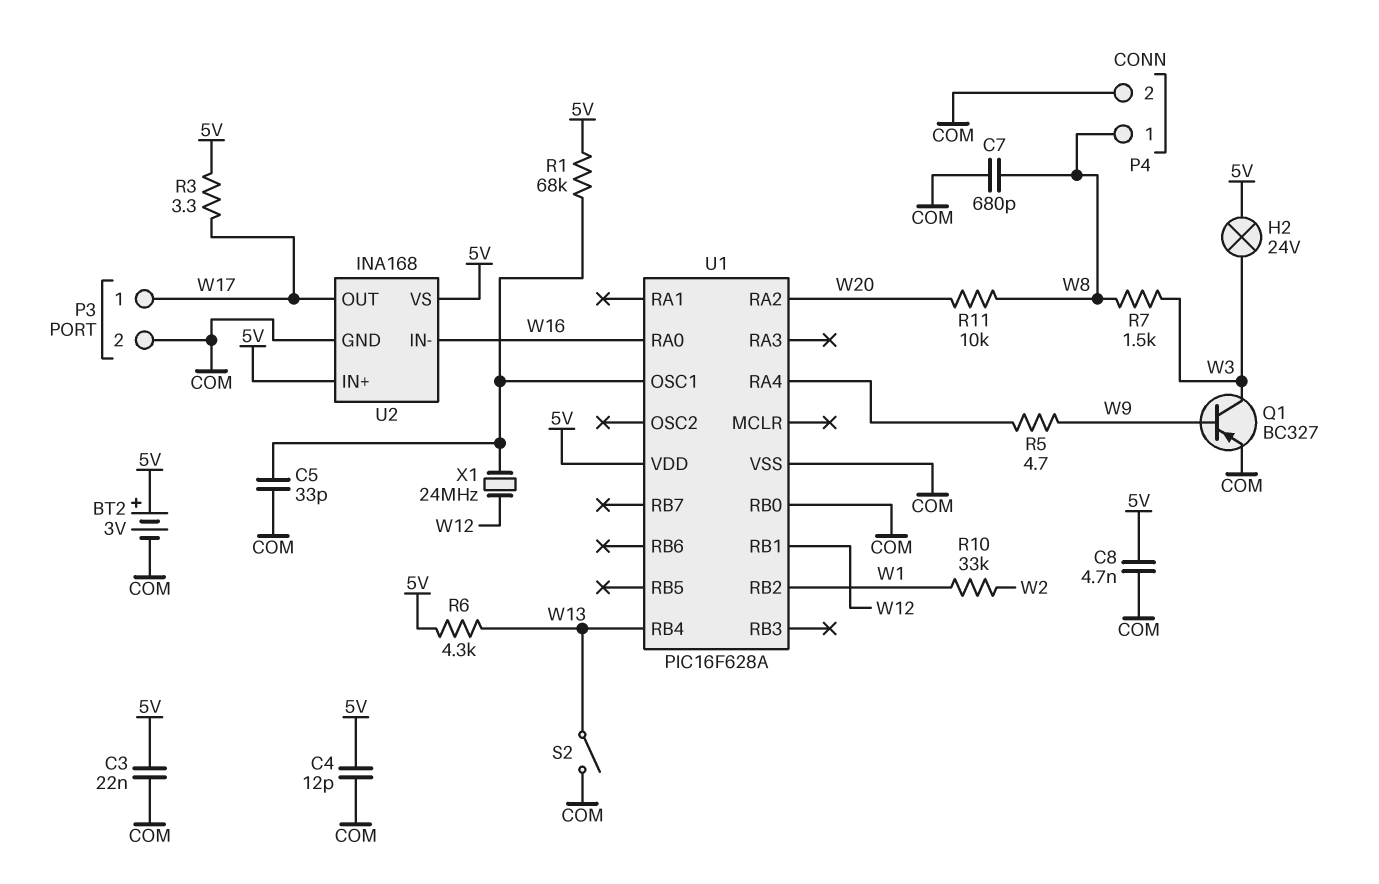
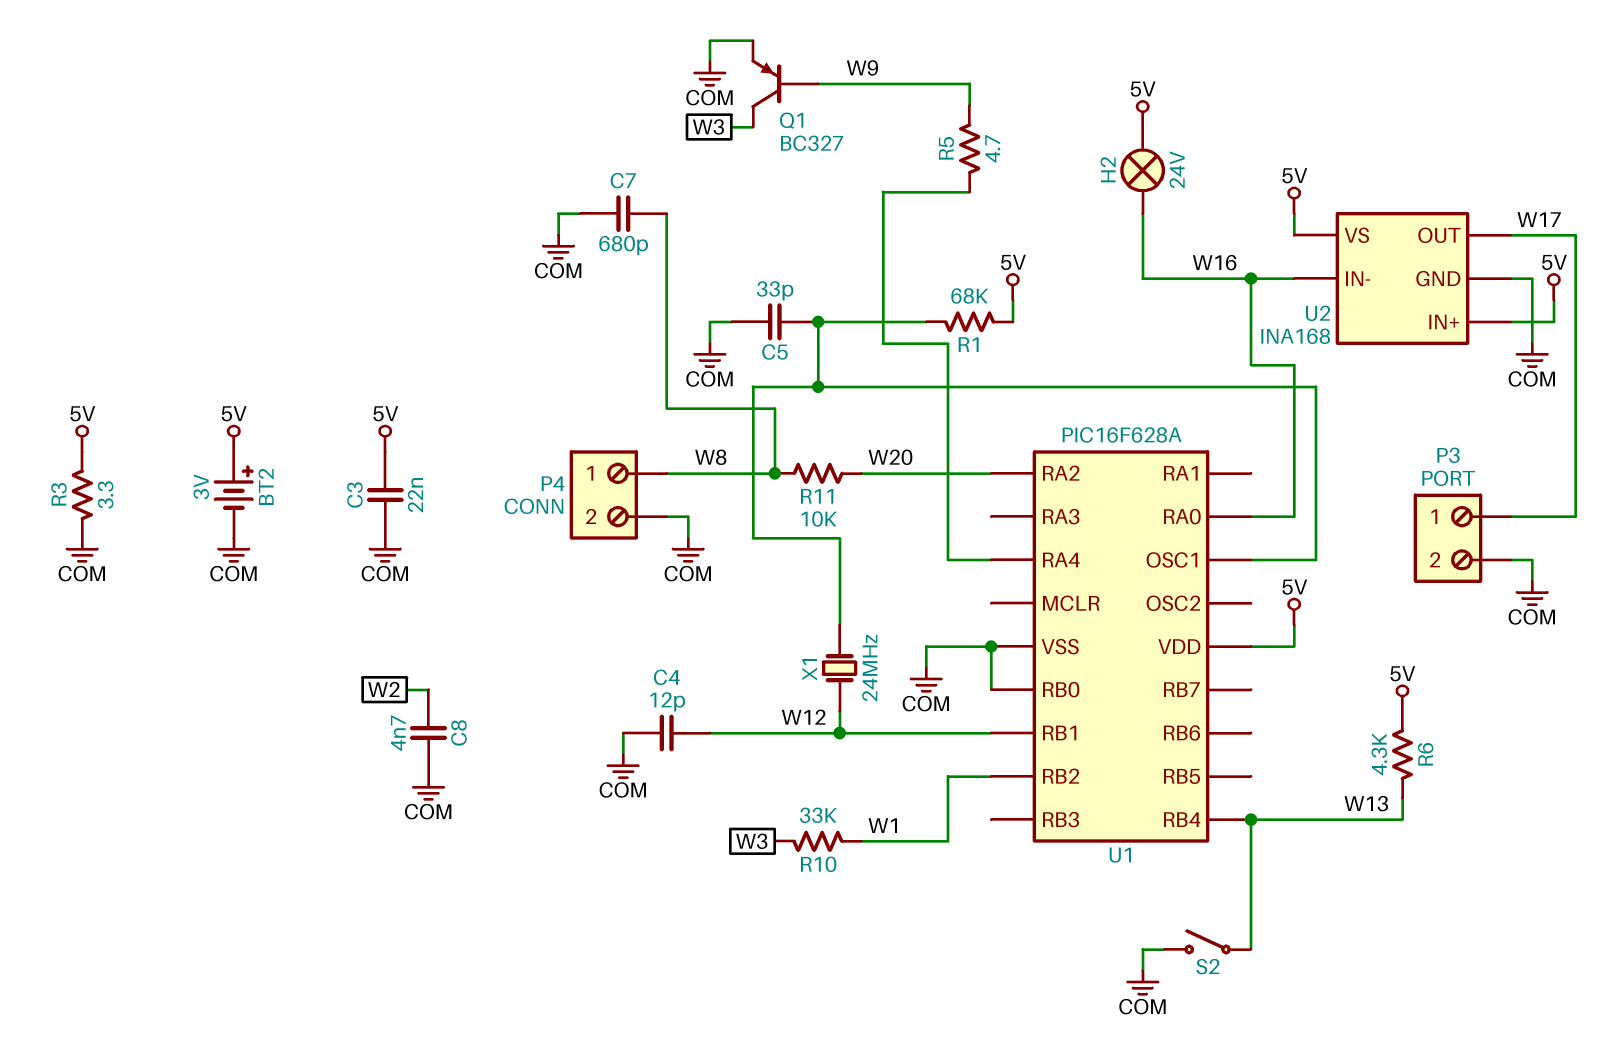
C4: 12pF (5V, COM) -> 12pF (COM, W12)
C8: 4.7nF (5V, COM) -> 4.7nF (COM, W2)
H2: lamp 24V (5V, W3) -> lamp 24V (5V, W16)
R3: 3.3 (5V, W17) -> 3.3 (5V, COM)
R7: 1.5k (W3, W8) -> none
R10: 33k (W1, W2) -> 33k (W1, W3)

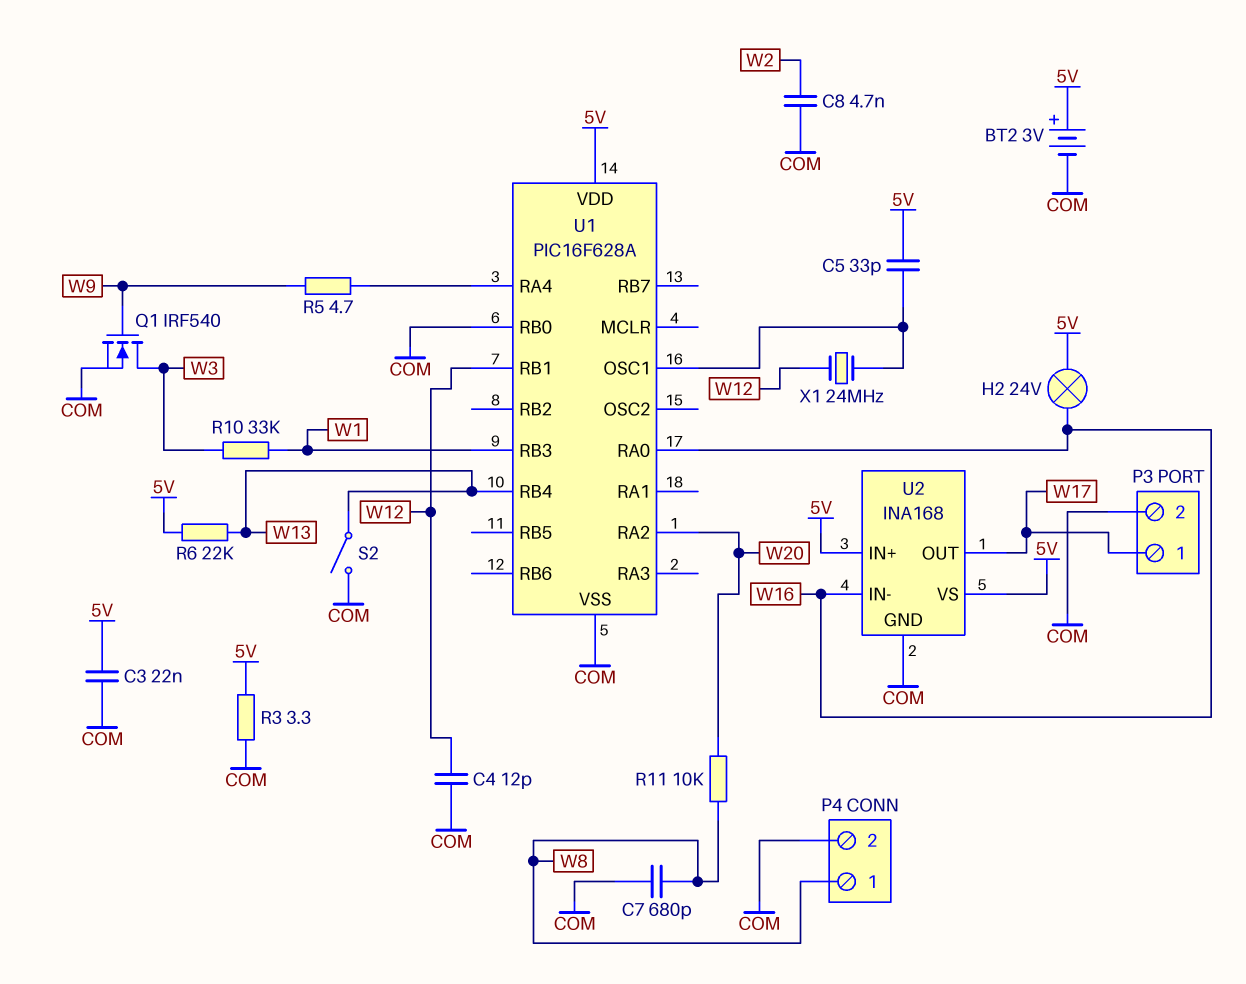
C5: 33pF (COM, U1/OSC1) -> 33pF (5V, U1/OSC1)
Q1: PNP BC327 (B W9, C W3, E COM) -> NMOS IRF540 (G W9, D W3, S COM)
R1: 68k (5V, U1/OSC1) -> none
R6: 4.3k (5V, W13) -> 22k (5V, W13)
U1 pin RB2: W1 -> none
U1 pin RB3: none -> W1

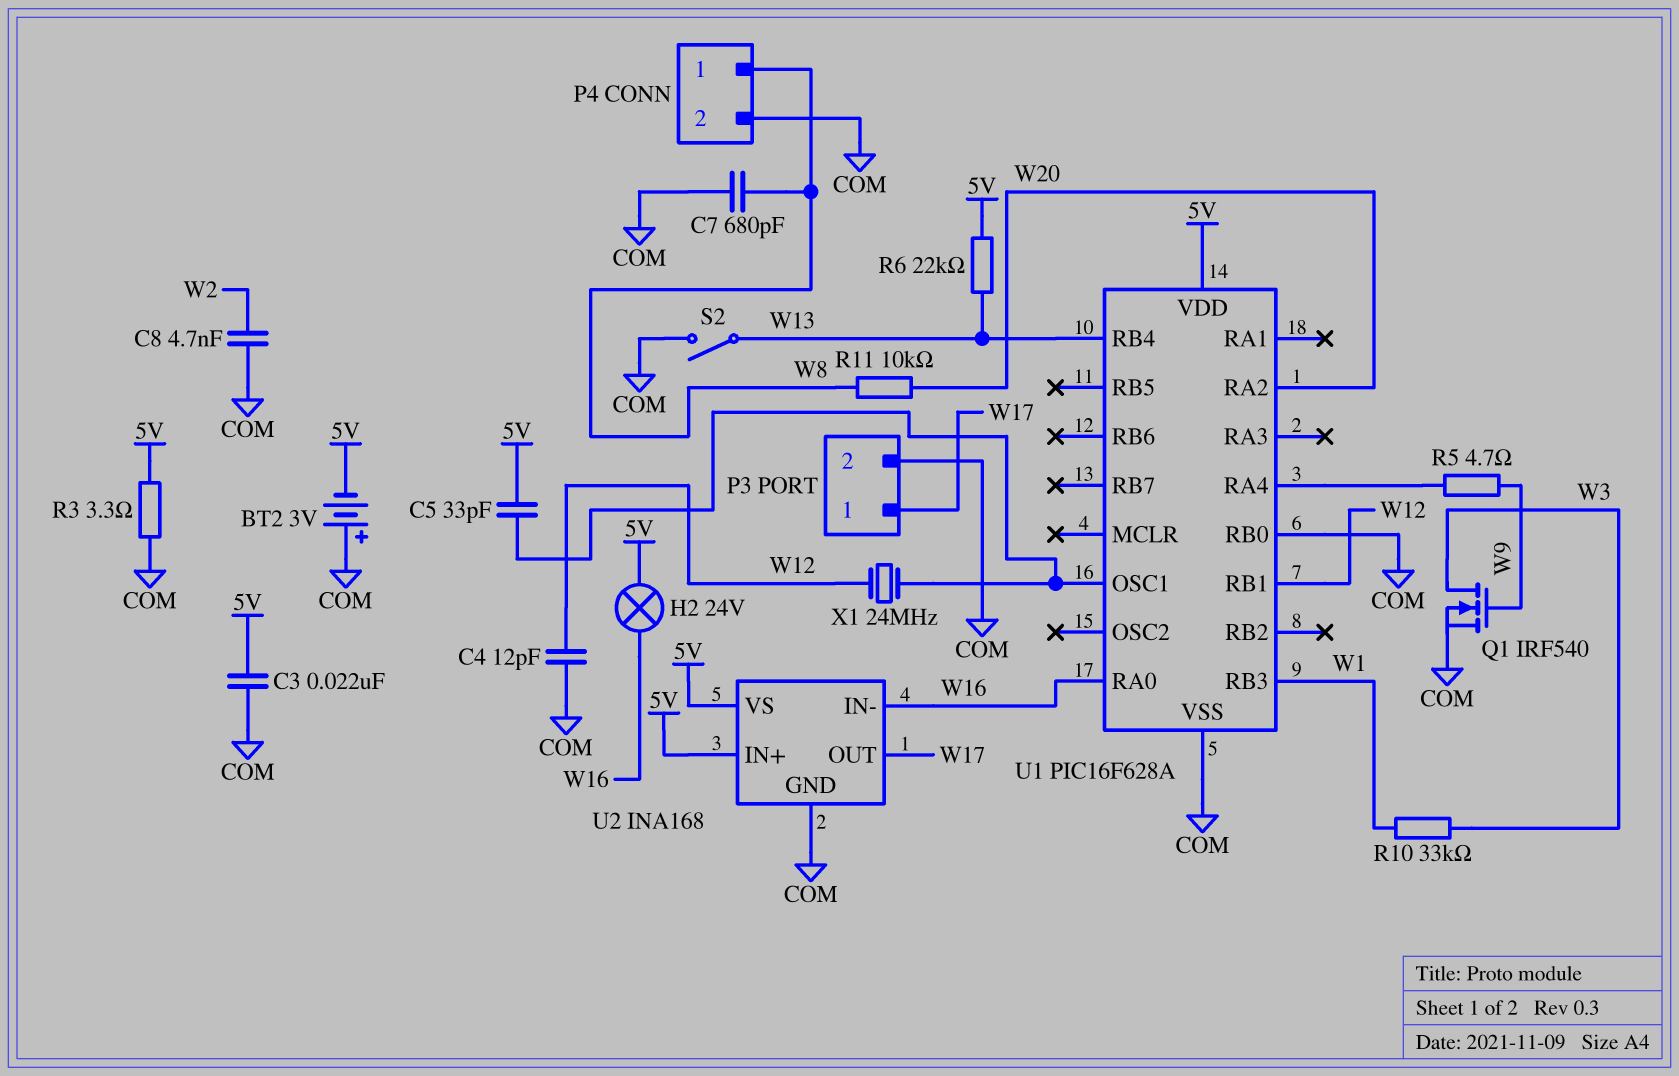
BT2: 3V (plus 5V, minus COM) -> 3V (plus COM, minus 5V)

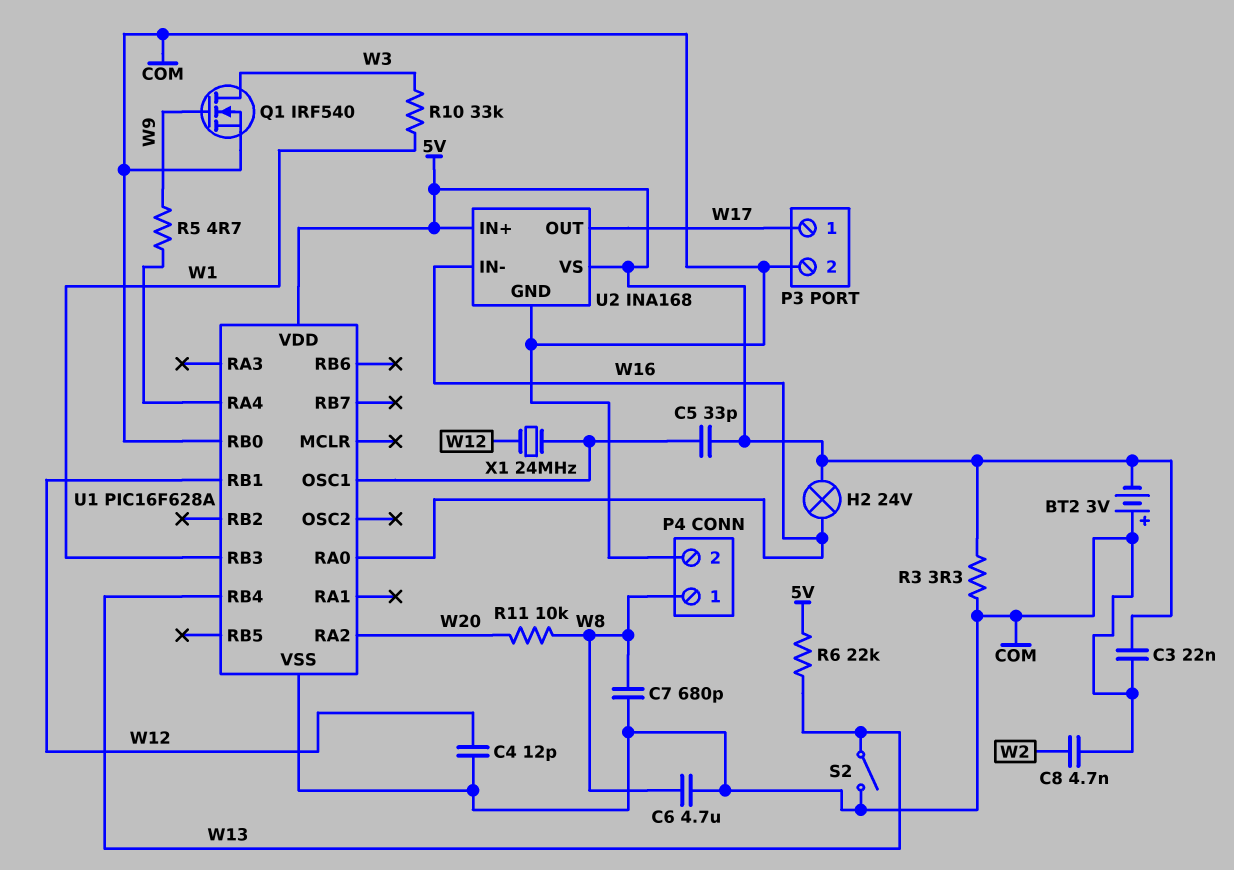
C6: none -> 4.7uF (COM, W8)

